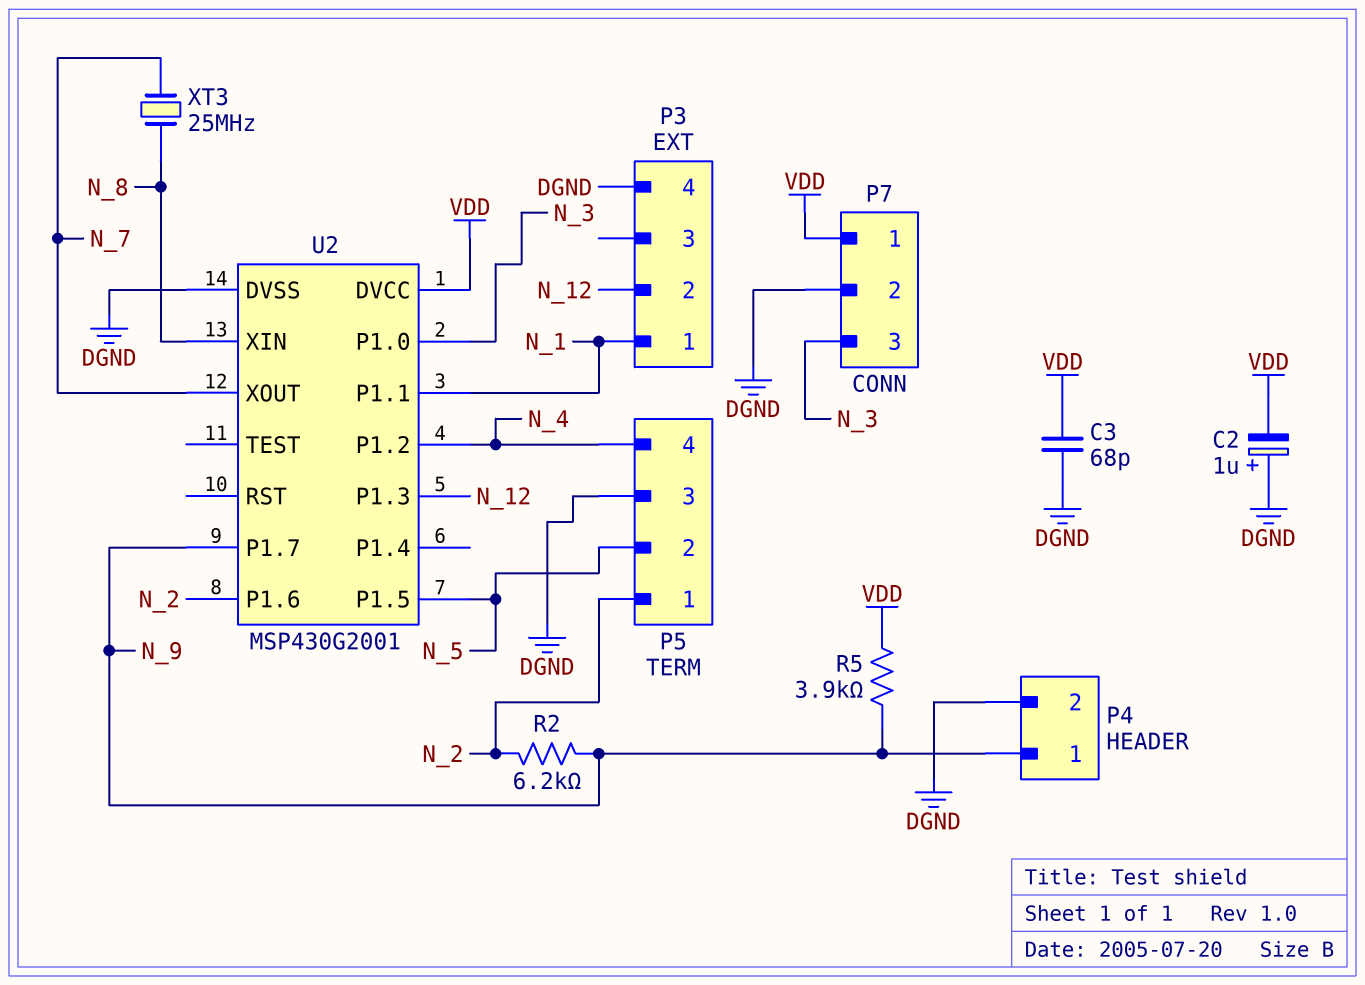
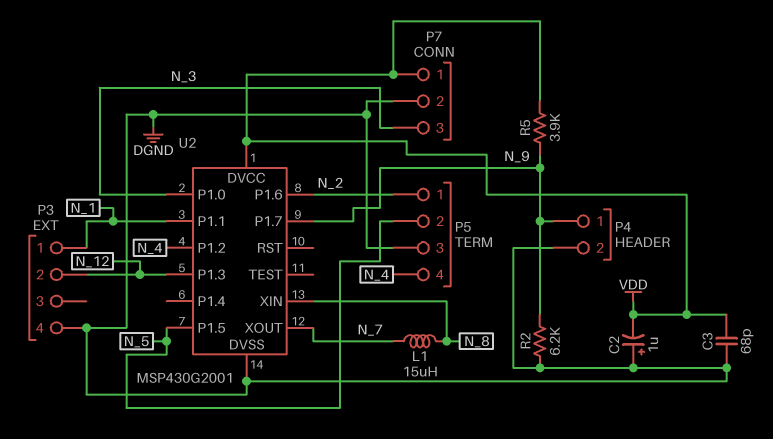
L1: none -> 15uH (N_7, N_8)
R2: 6.2k (N_2, N_9) -> 6.2k (DGND, N_9)
XT3: 25MHz (N_7, N_8) -> none

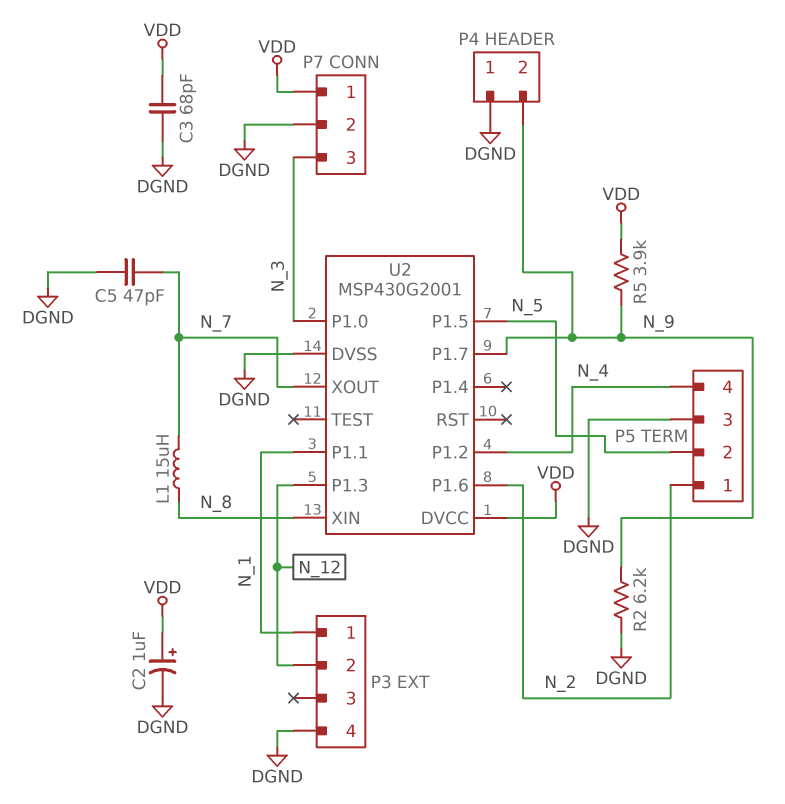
C2: 1uF (plus DGND, minus VDD) -> 1uF (plus VDD, minus DGND)
C5: none -> 47pF (DGND, N_7)
P4 pin 1: N_9 -> DGND
P4 pin 2: DGND -> N_9

